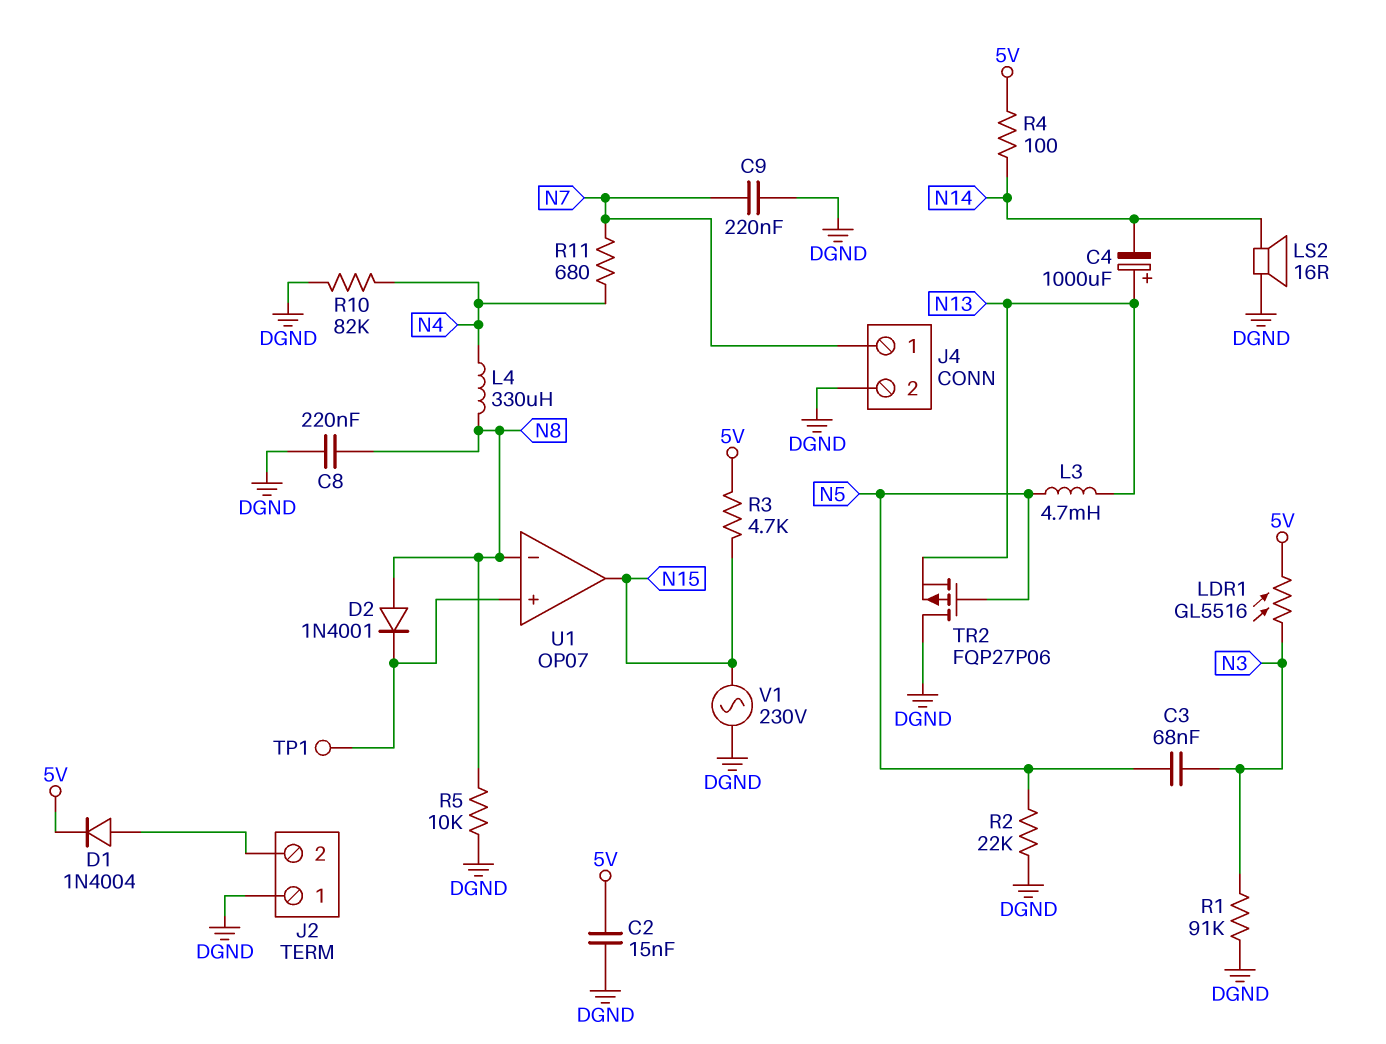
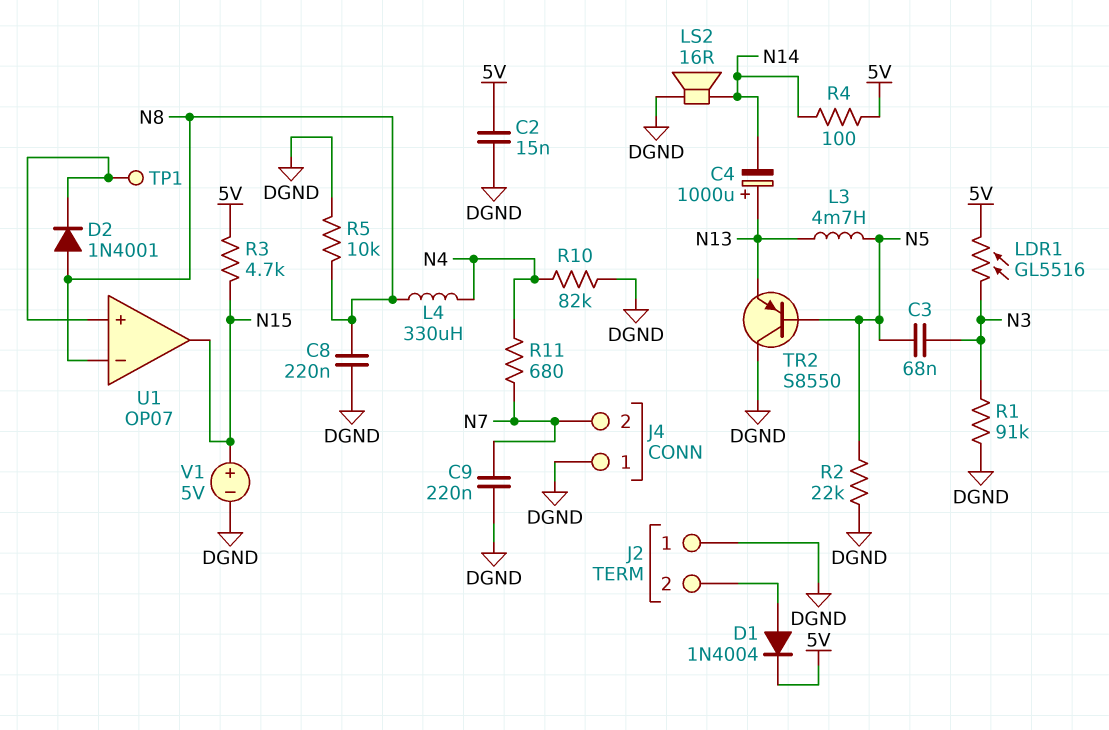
J4 pin 1: N7 -> DGND
J4 pin 2: DGND -> N7
TR2: PMOS FQP27P06 (G N5, D DGND, S N13) -> PNP S8550 (B N5, C DGND, E N13)
V1: AC 230V (DGND, N15) -> 5V (plus N15, minus DGND)

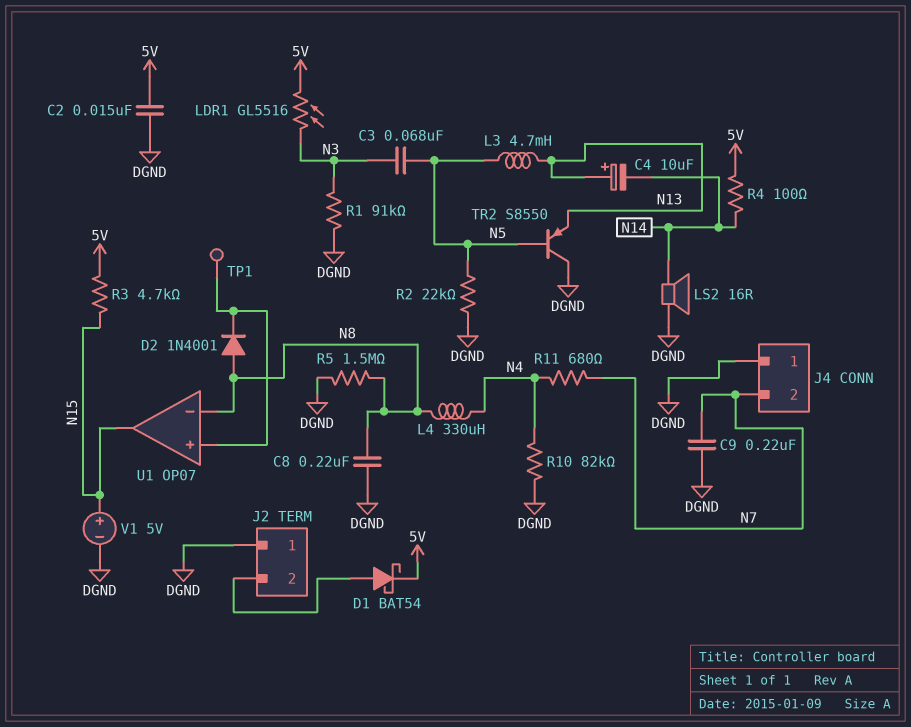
C4: 1000uF (plus N13, minus N14) -> 10uF (plus N13, minus N14)
D1: diode 1N4004 (A J2/2, K 5V) -> schottky BAT54 (A J2/2, K 5V)
R5: 10k (DGND, N8) -> 1.5M (DGND, N8)

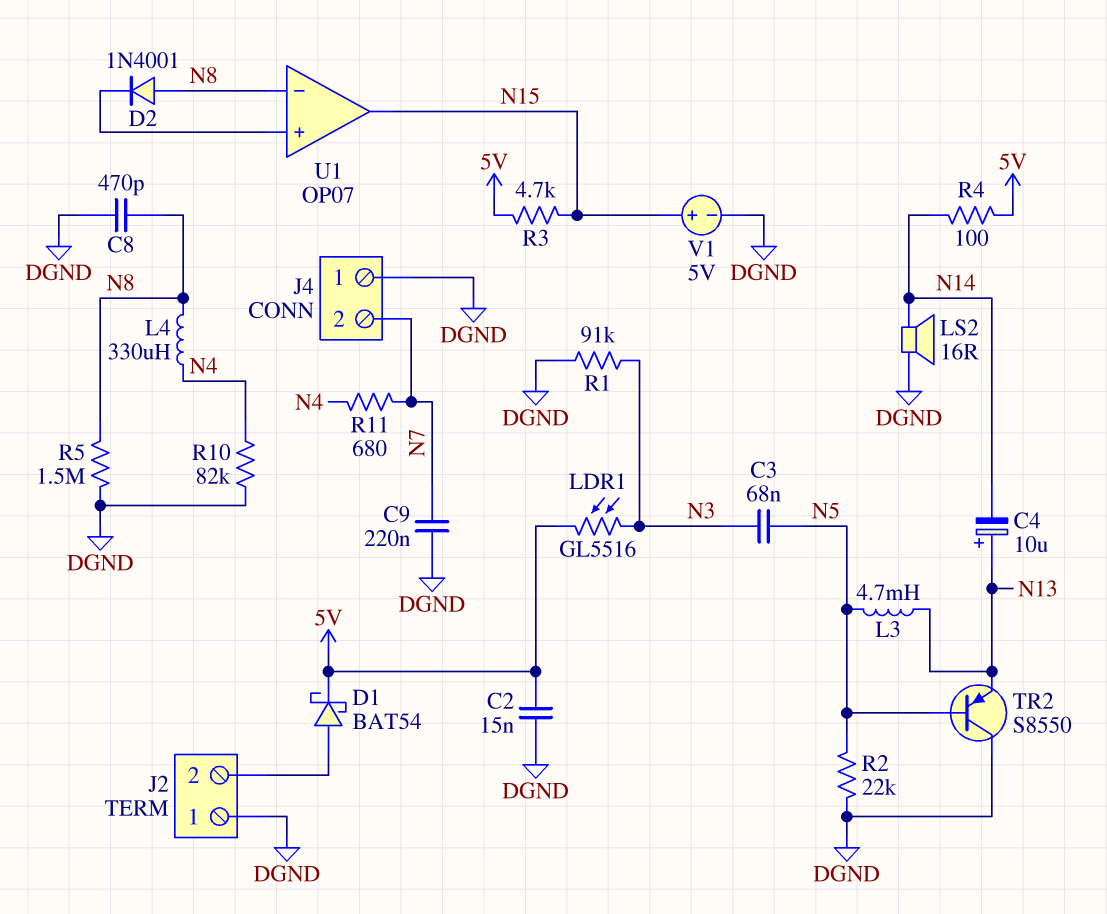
C8: 220nF (DGND, N8) -> 470pF (DGND, N8)
TP1: test point (U1/in+) -> none

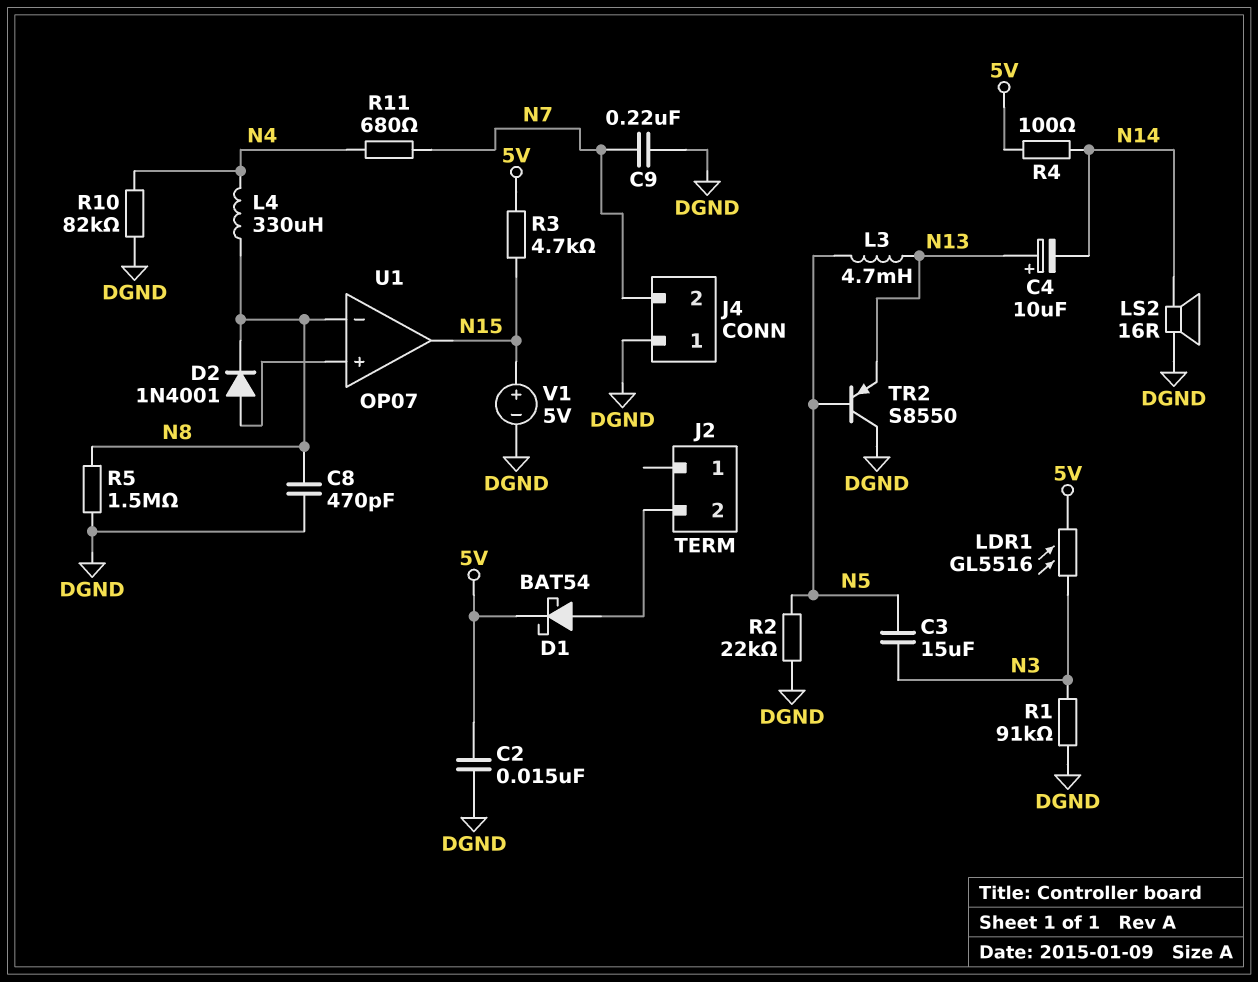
C3: 68nF (N3, N5) -> 15uF (N3, N5)
D2: diode 1N4001 (A N8, K U1/in+) -> diode 1N4001 (A U1/in+, K N8)
J2 pin 1: DGND -> none

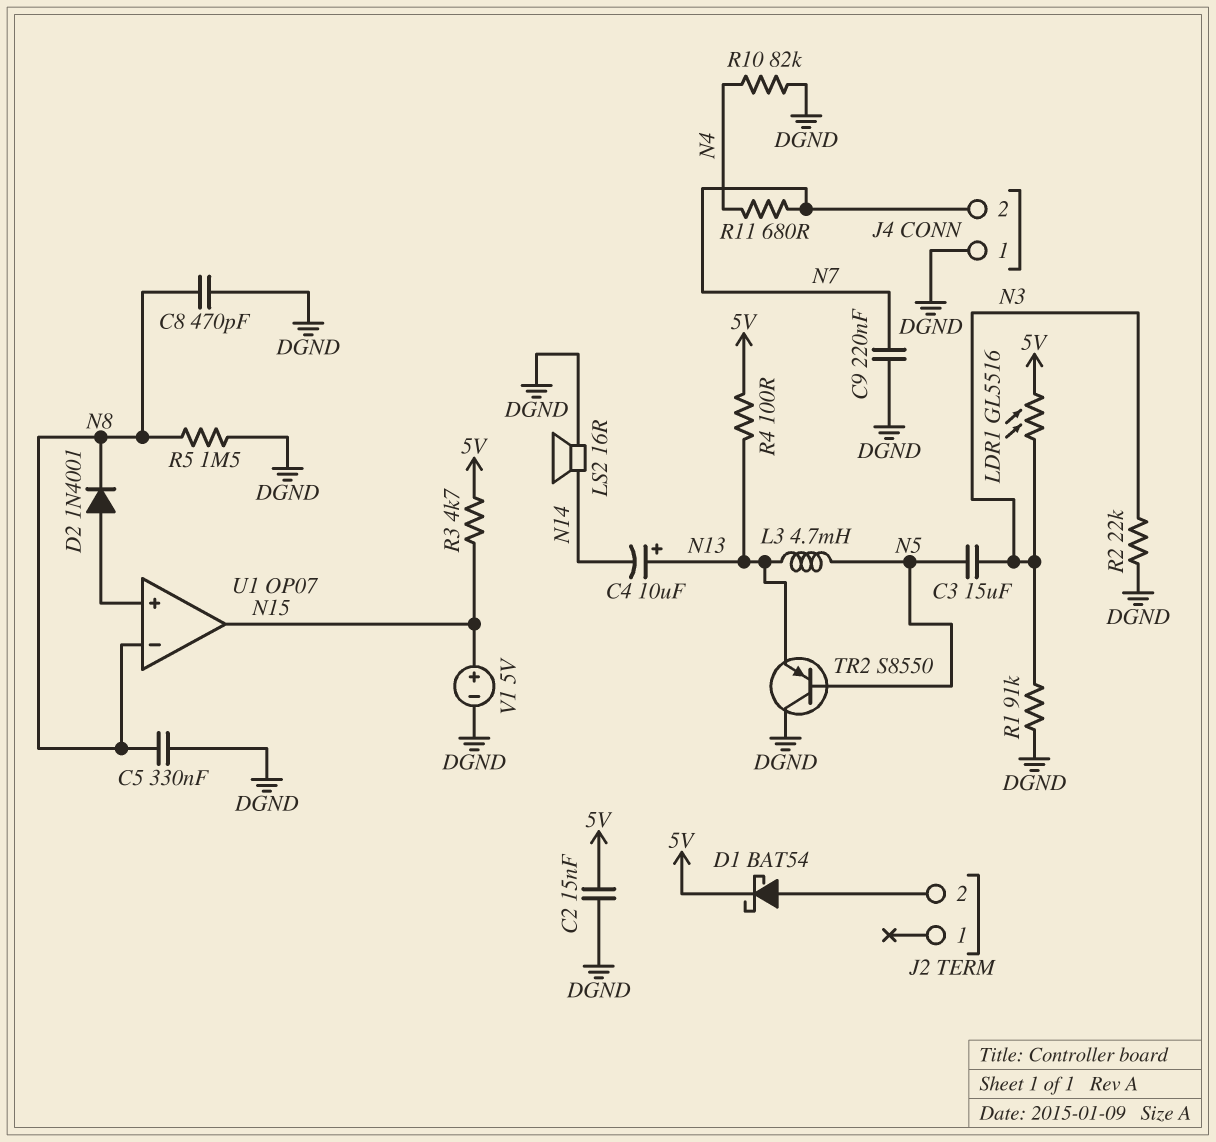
C5: none -> 330nF (DGND, N8)
L4: 330uH (N4, N8) -> none
R2: 22k (DGND, N5) -> 22k (DGND, N3)
R4: 100 (5V, N14) -> 100 (5V, N13)

